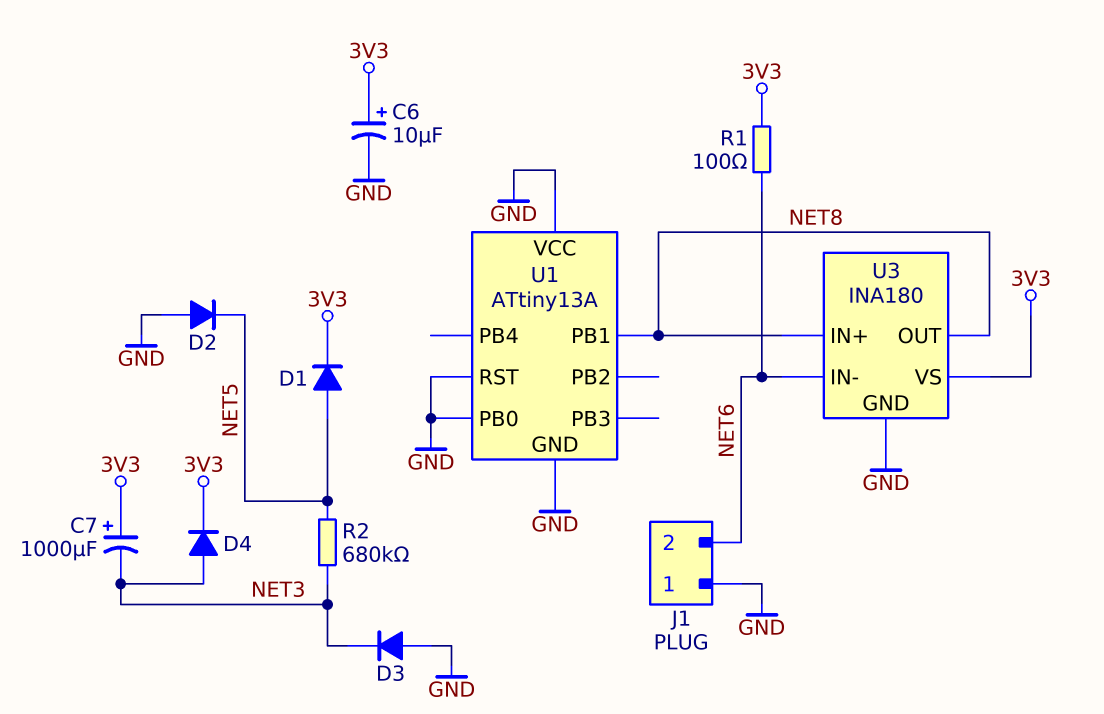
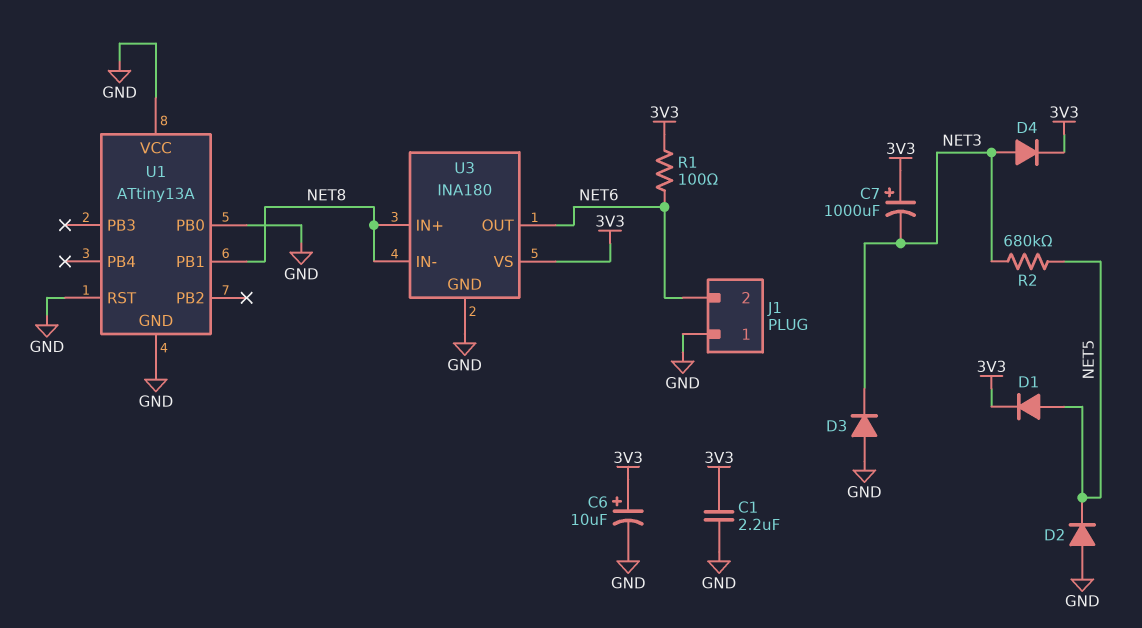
C1: none -> 2.2uF (3V3, GND)
U3 pin IN-: NET6 -> NET8
U3 pin OUT: NET8 -> NET6

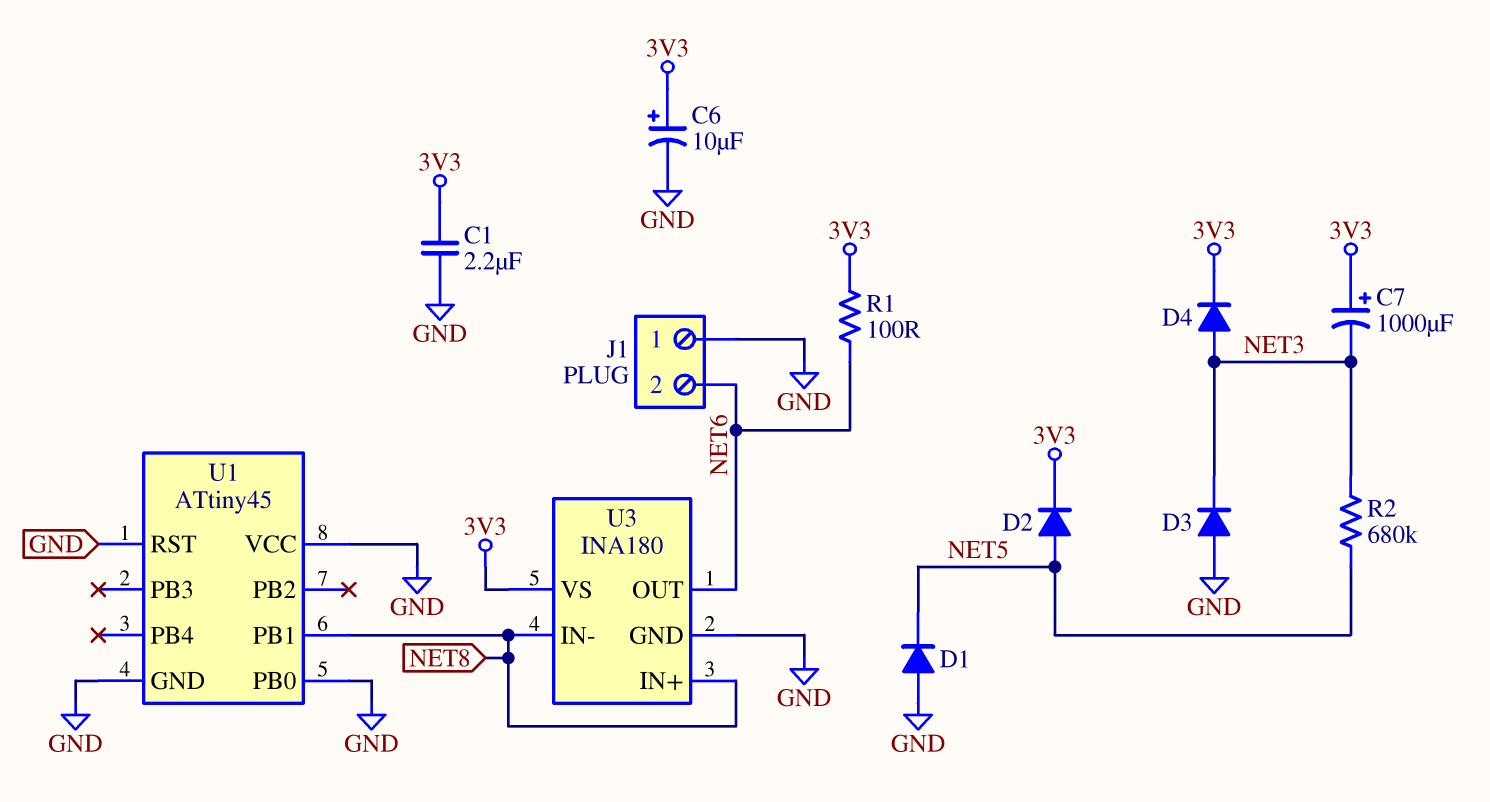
D1: diode (A NET5, K 3V3) -> diode (A GND, K NET5)
D2: diode (A GND, K NET5) -> diode (A NET5, K 3V3)
U1: ATtiny13A -> ATtiny45

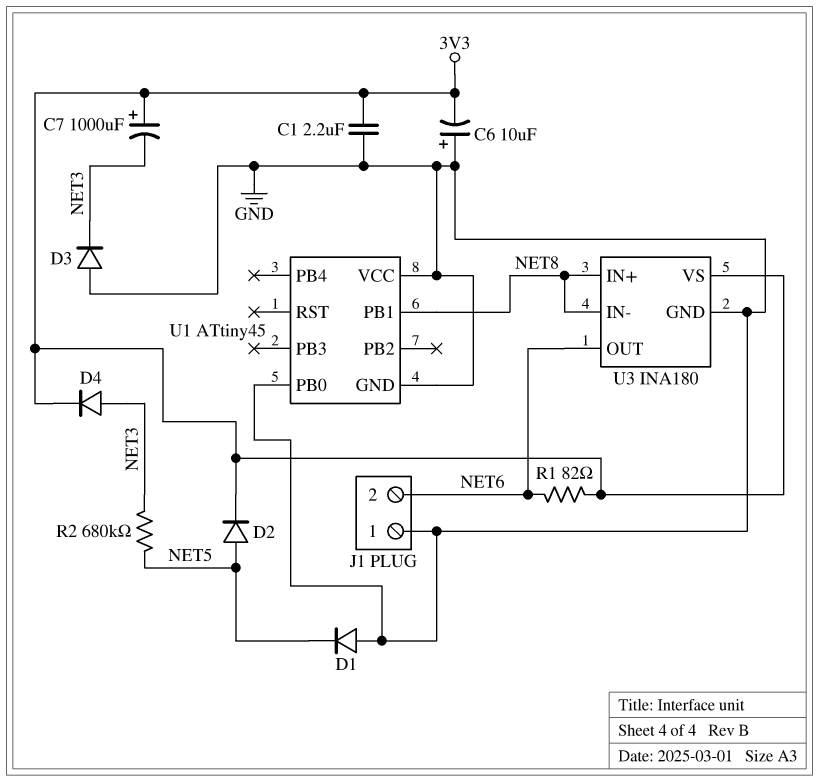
C6: 10uF (plus 3V3, minus GND) -> 10uF (plus GND, minus 3V3)
R1: 100 (3V3, NET6) -> 82 (3V3, NET6)
U1 pin RST: GND -> none

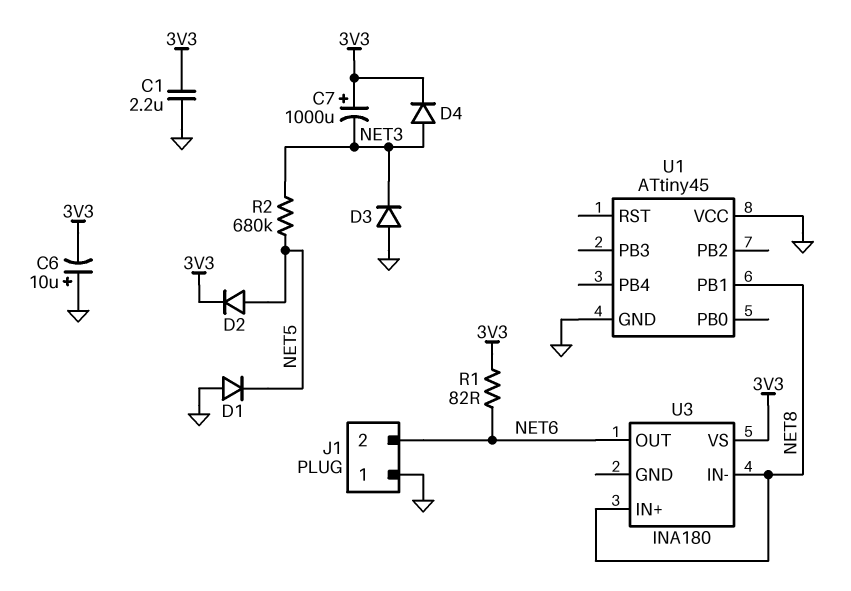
U1 pin PB0: GND -> none
U3 pin GND: GND -> none

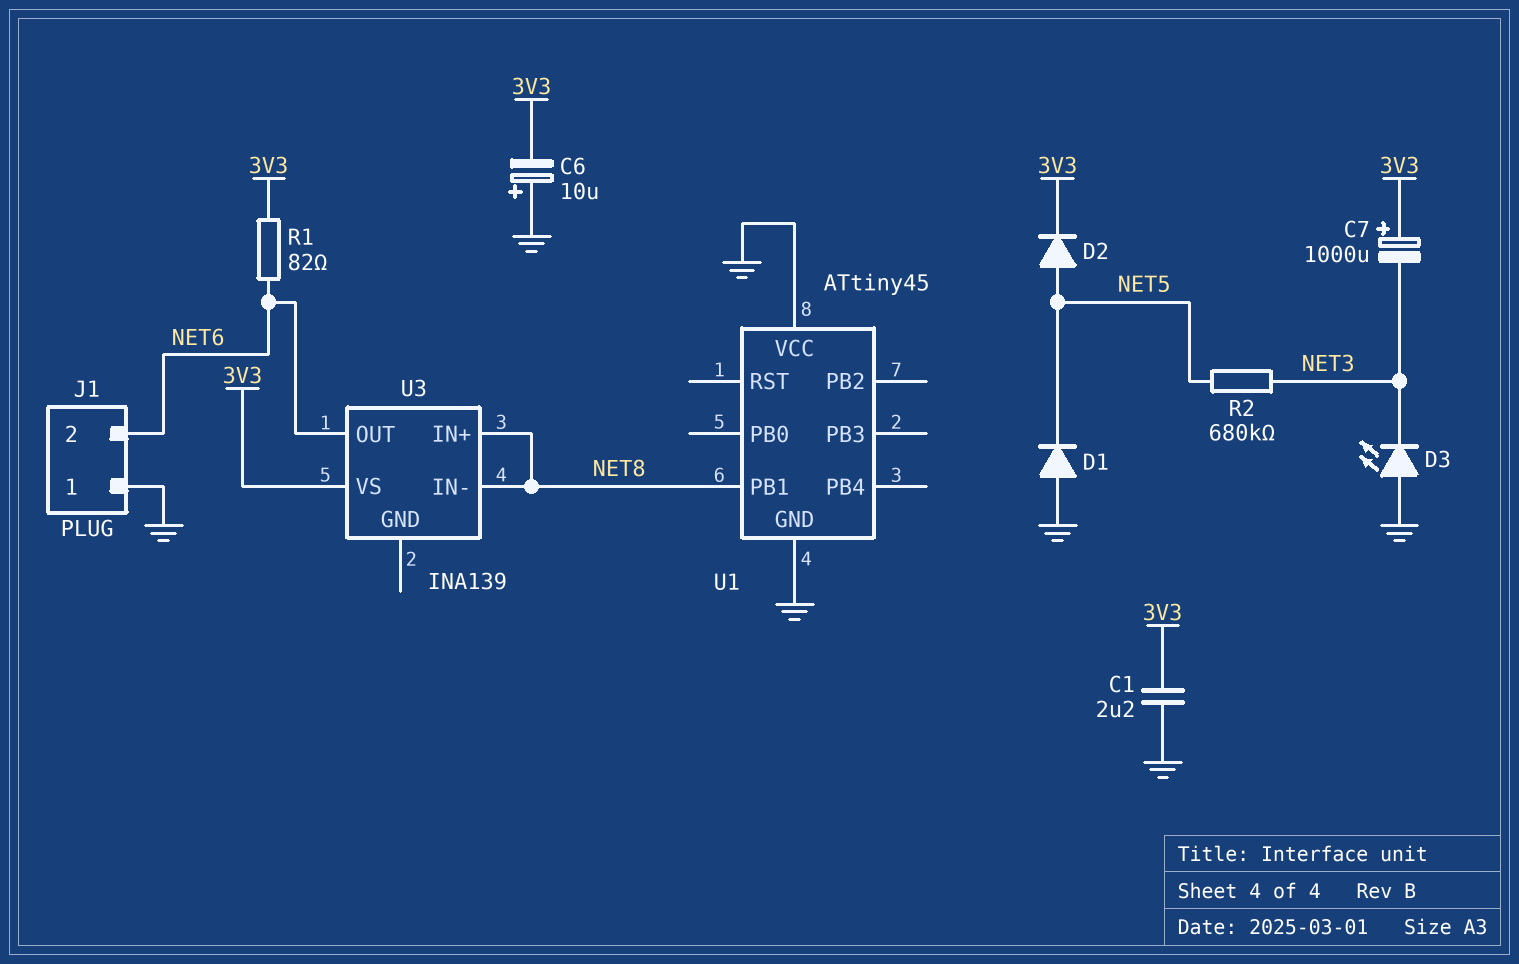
D3: diode (A GND, K NET3) -> LED (A GND, K NET3)
D4: diode (A NET3, K 3V3) -> none
U3: INA180 -> INA139

